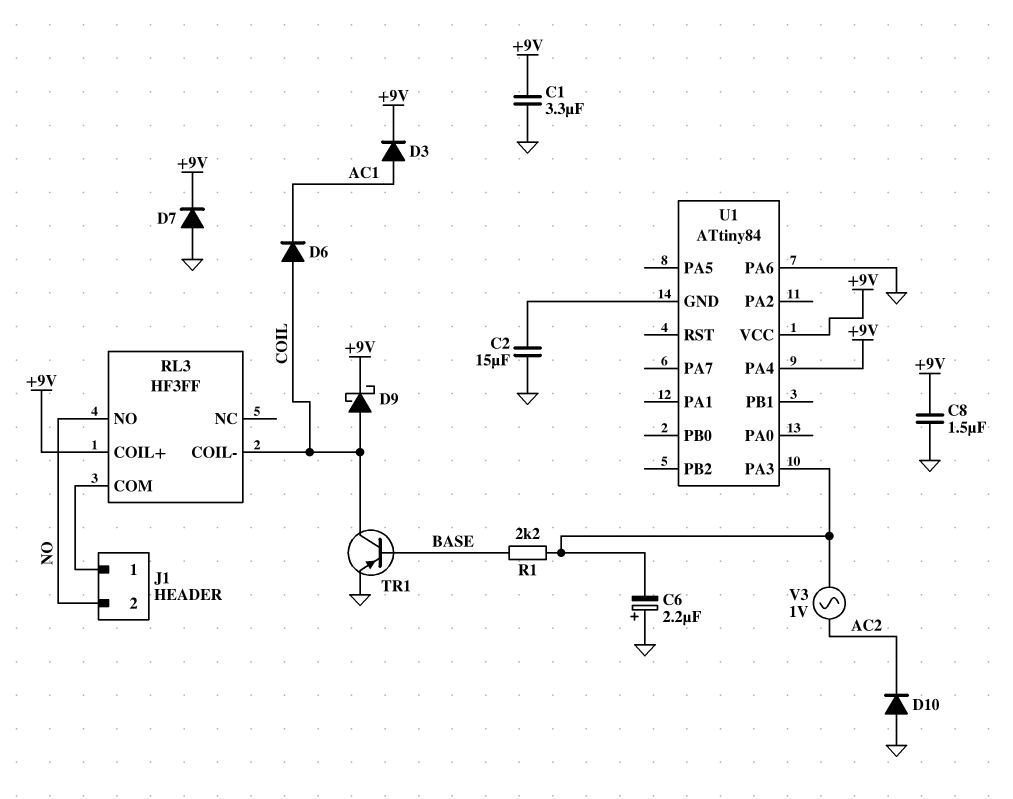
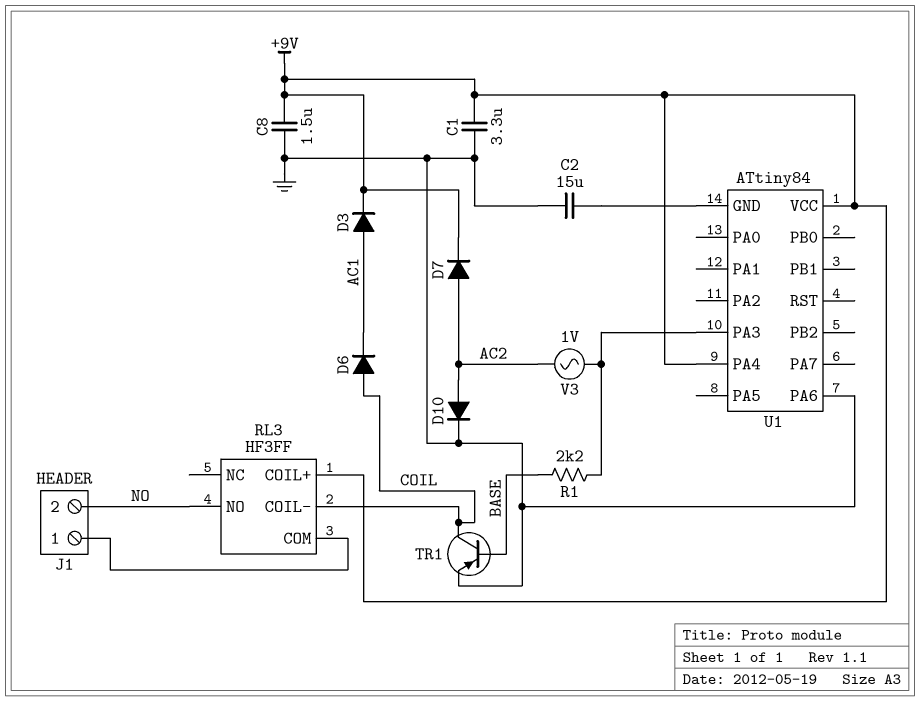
C6: 2.2uF (plus GND, minus U1/PA3) -> none
D7: diode (A GND, K +9V) -> diode (A AC2, K +9V)
D9: schottky (A COIL, K +9V) -> none
D10: diode (A GND, K AC2) -> diode (A AC2, K GND)

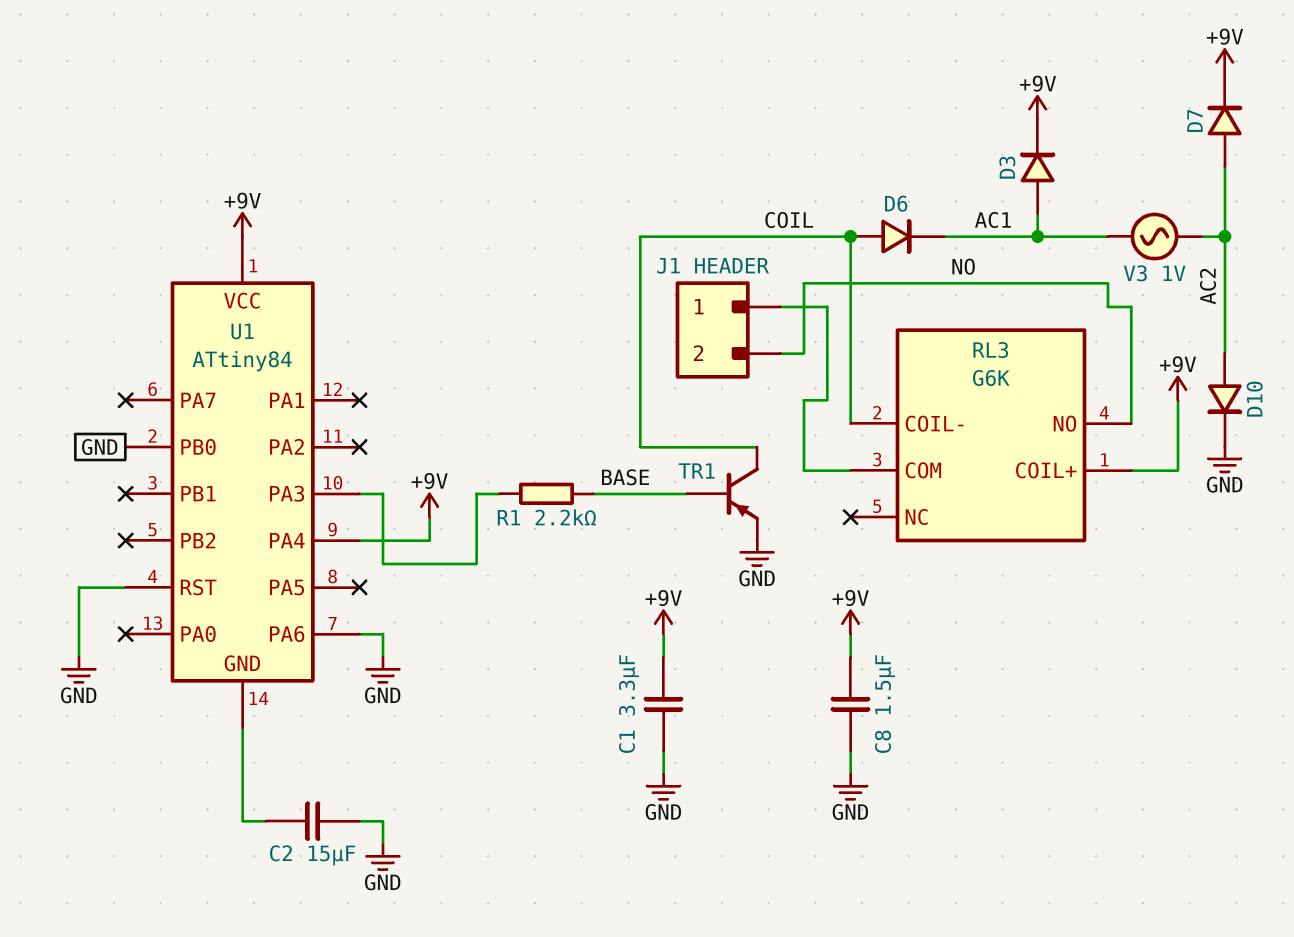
RL3: HF3FF -> G6K
U1 pin PB0: none -> GND
U1 pin RST: none -> GND
V3: AC 1V (AC2, U1/PA3) -> AC 1V (AC1, AC2)

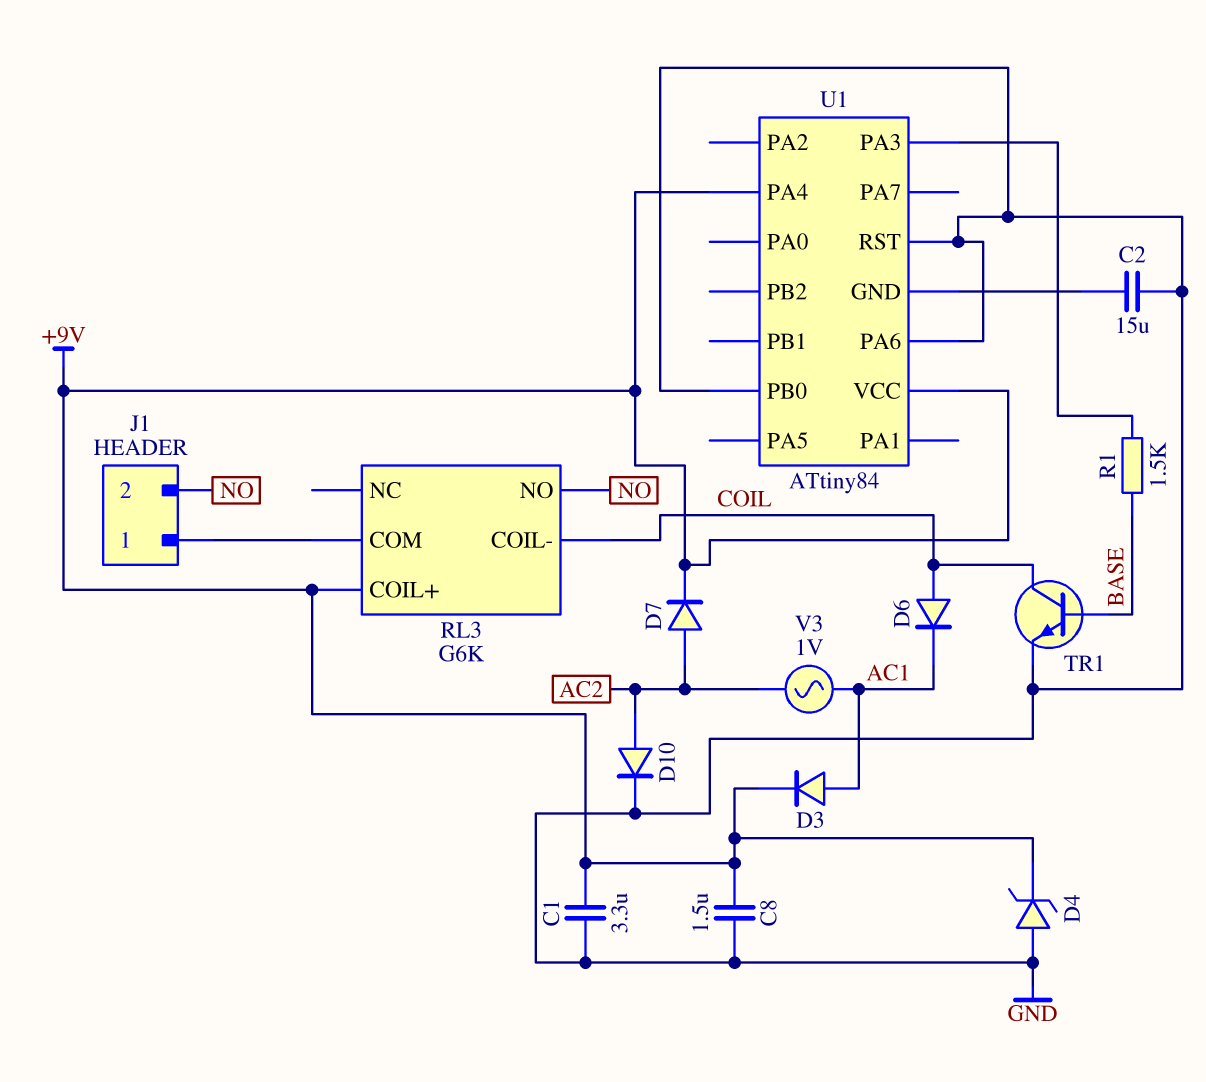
D4: none -> zener (A GND, K +9V)
R1: 2.2k (BASE, U1/PA3) -> 1.5k (BASE, U1/PA3)
TR1: PNP (B BASE, C COIL, E GND) -> NPN (B BASE, C COIL, E GND)

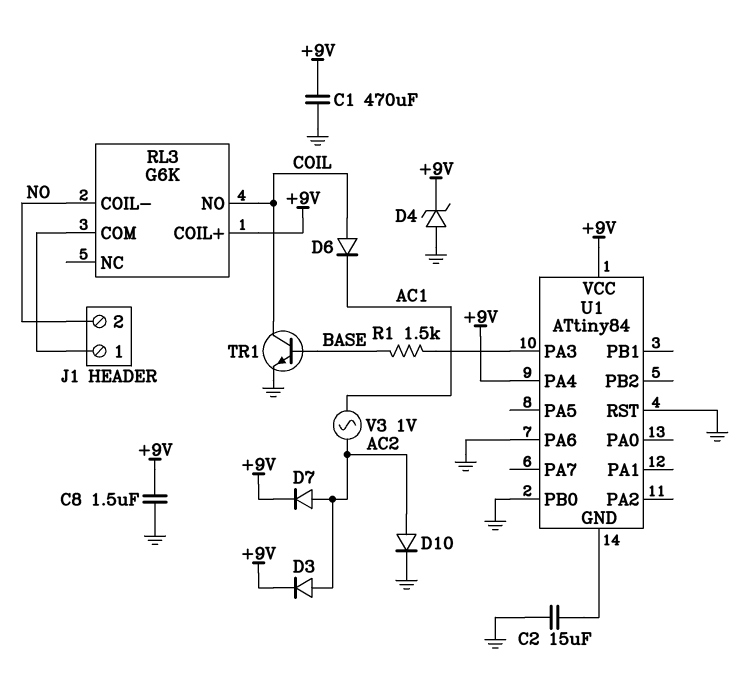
C1: 3.3uF (+9V, GND) -> 470uF (+9V, GND)
D3: diode (A AC1, K +9V) -> diode (A AC2, K +9V)
RL3 pin COIL-: COIL -> NO
RL3 pin NO: NO -> COIL

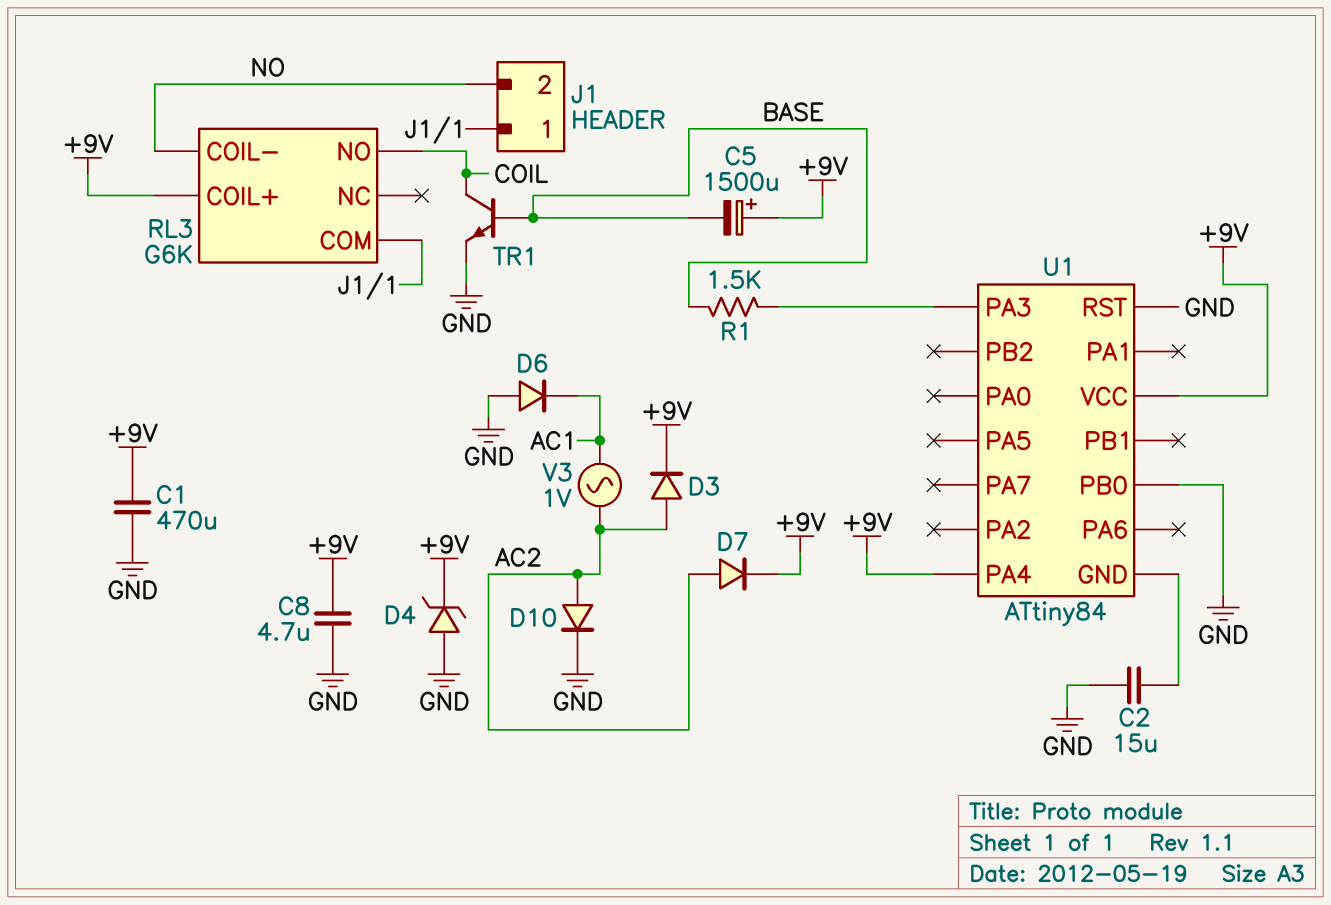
C5: none -> 1500uF (plus +9V, minus BASE)
C8: 1.5uF (+9V, GND) -> 4.7uF (+9V, GND)
D6: diode (A COIL, K AC1) -> diode (A GND, K AC1)
U1 pin PA6: GND -> none

